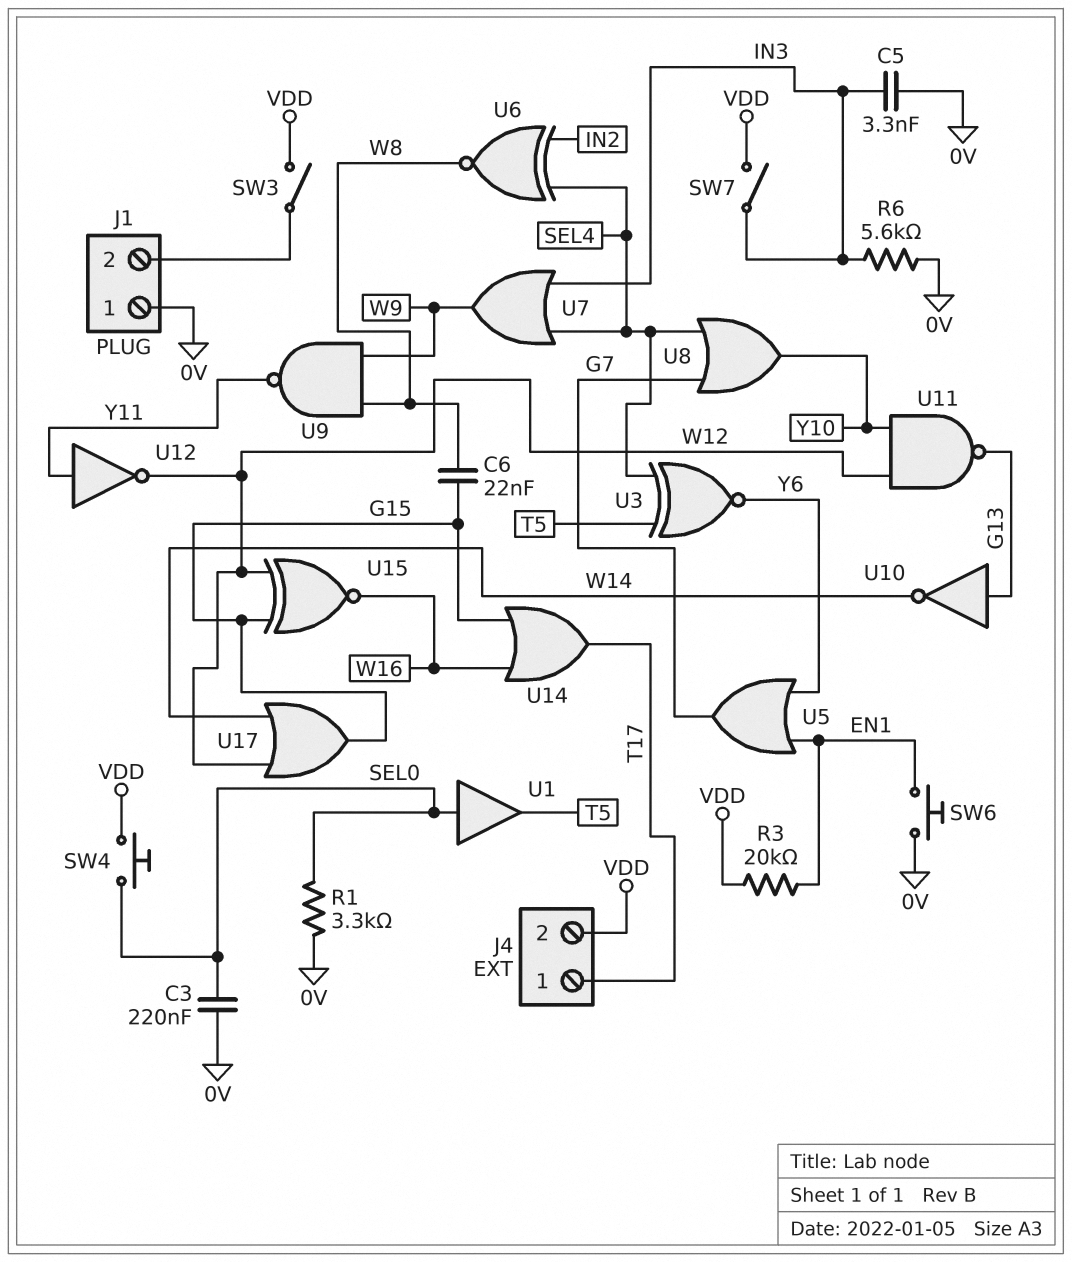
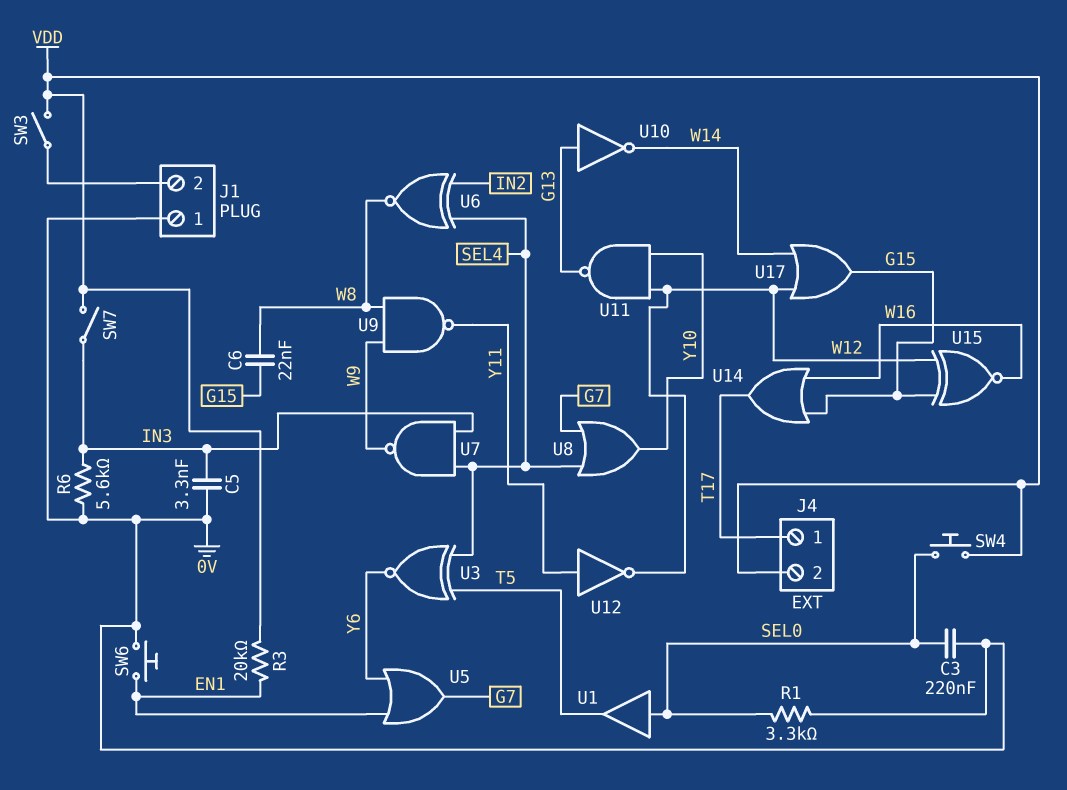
U7: OR (in IN3, in SEL4, out W9) -> NAND (in IN3, in SEL4, out W9)

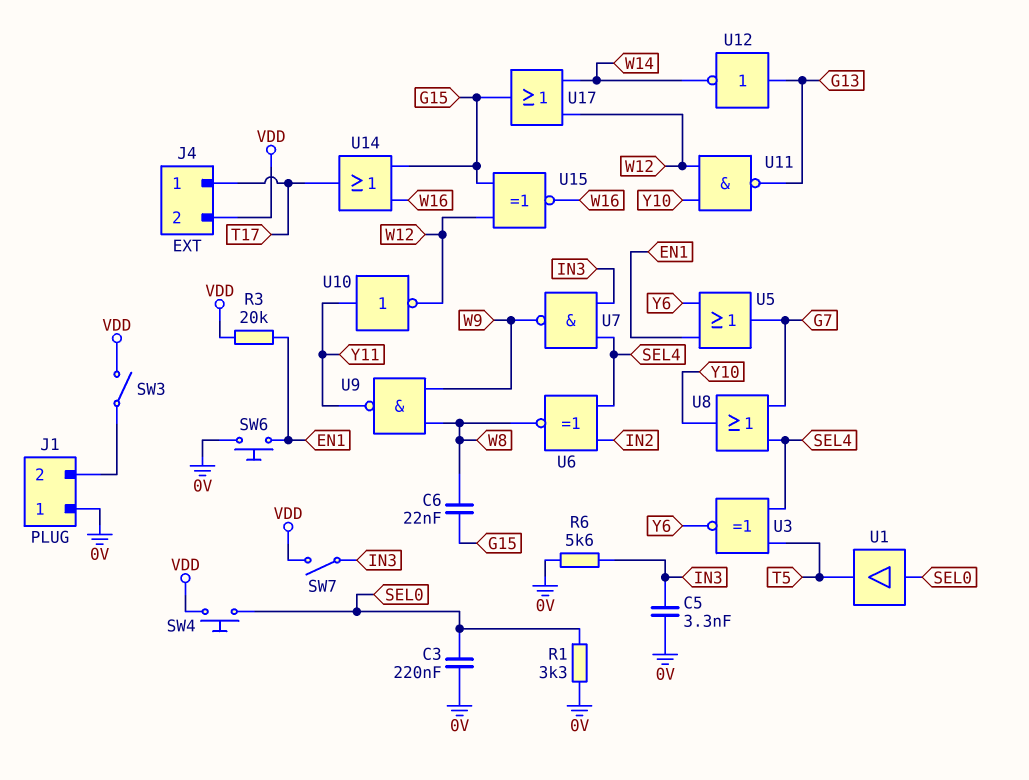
U10: NOT (in G13, out W14) -> NOT (in Y11, out W12)
U12: NOT (in Y11, out W12) -> NOT (in G13, out W14)

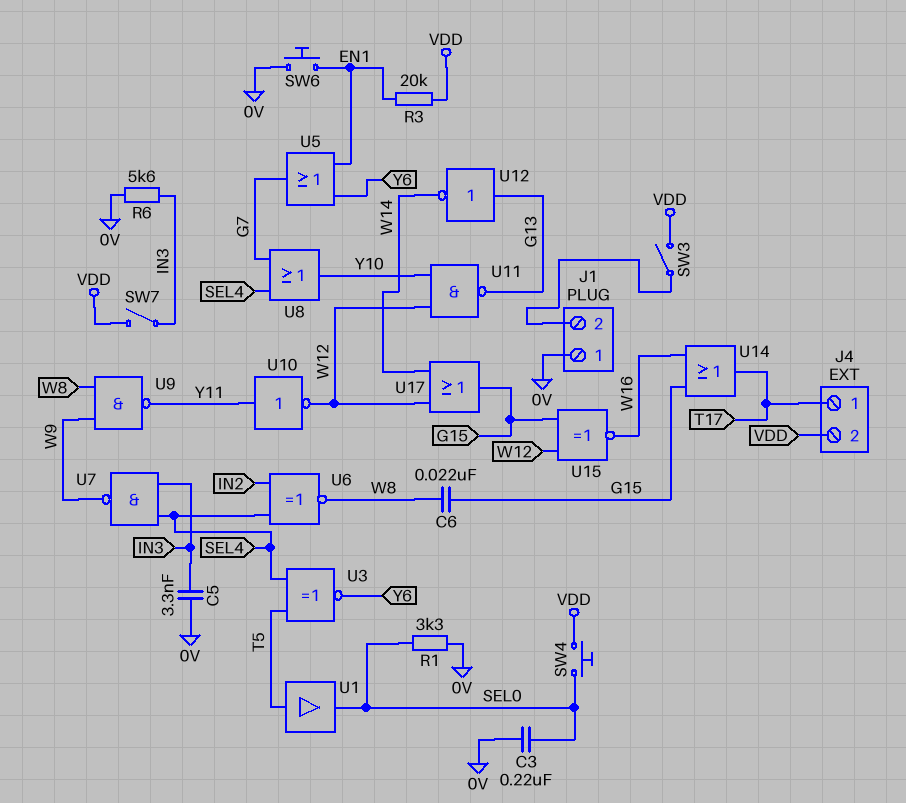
U1: buffer (in SEL0, out T5) -> buffer (in T5, out SEL0)

